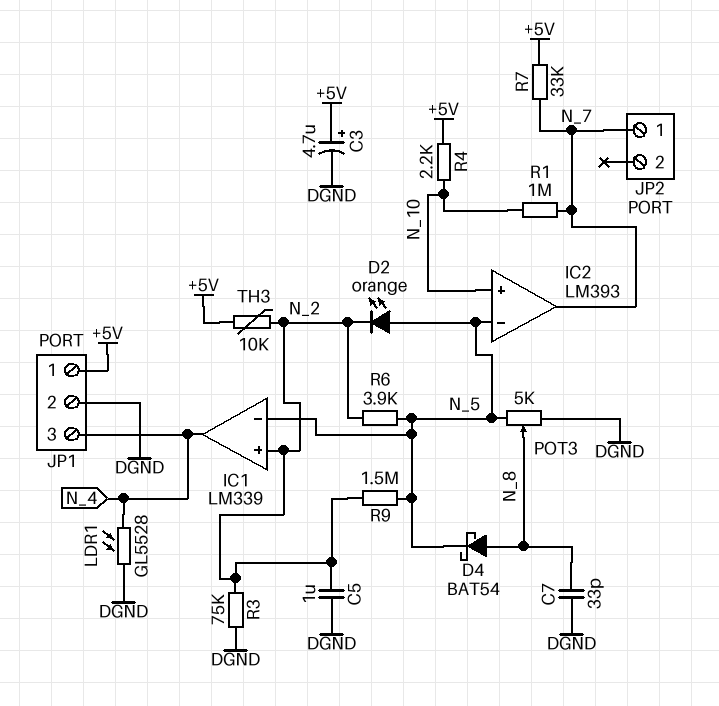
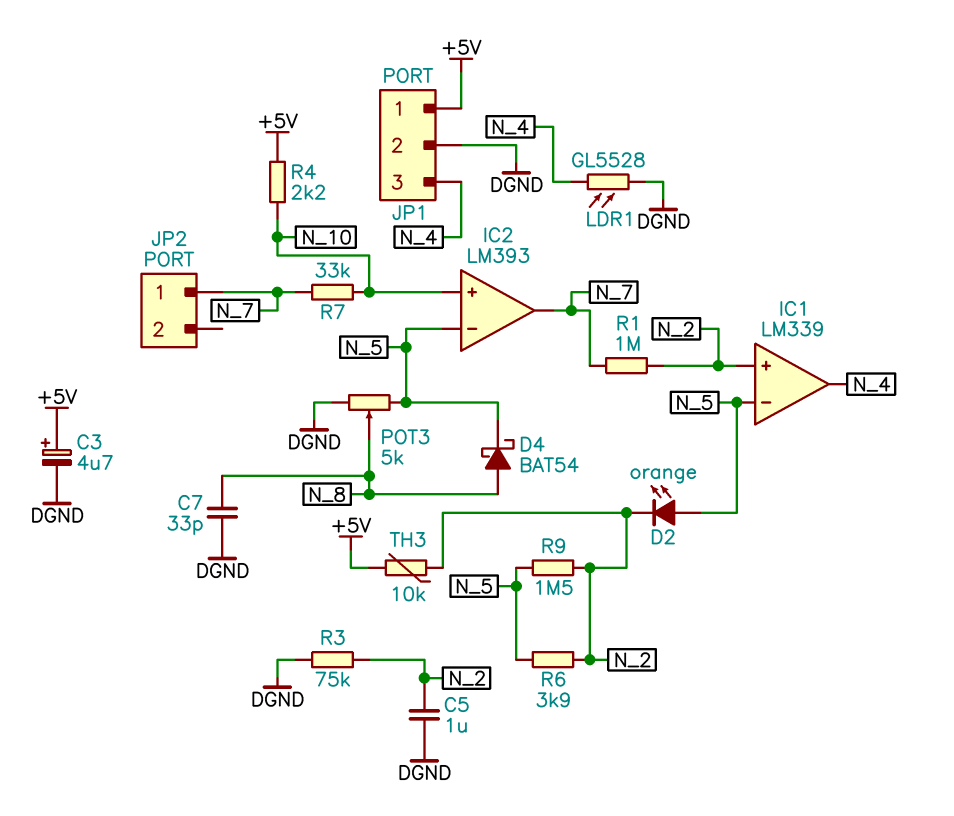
R1: 1M (N_7, N_10) -> 1M (N_2, N_7)
R7: 33k (+5V, N_7) -> 33k (N_7, N_10)

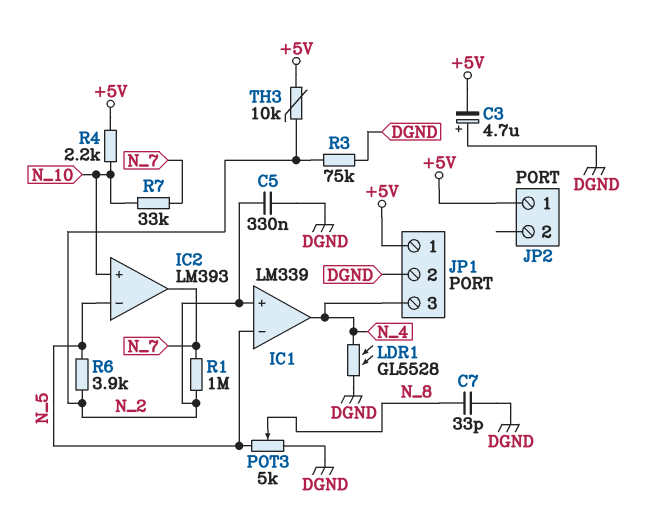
C3: 4.7uF (plus +5V, minus DGND) -> 4.7uF (plus DGND, minus +5V)
C5: 1uF (DGND, N_2) -> 330nF (DGND, N_2)
D2: LED orange (A N_5, K N_2) -> none
D4: schottky BAT54 (A N_8, K N_5) -> none
JP2 pin 1: N_7 -> +5V
R9: 1.5M (N_2, N_5) -> none

